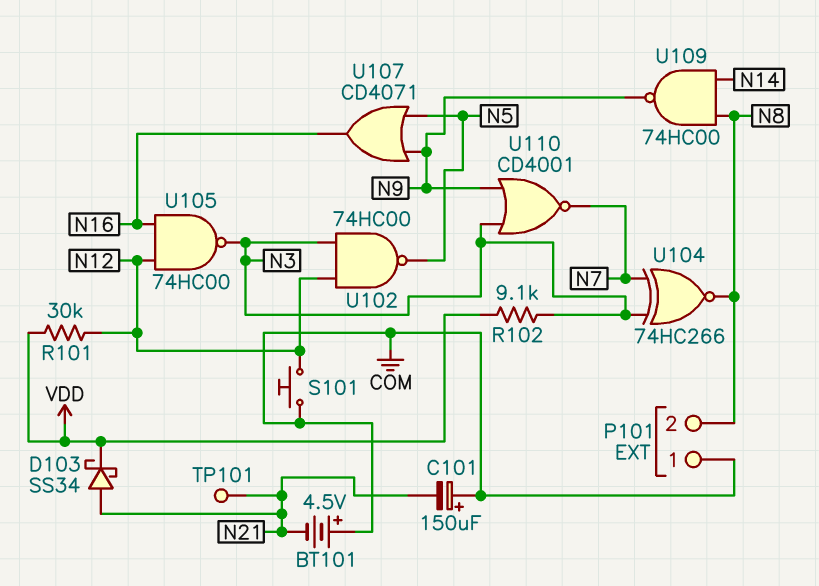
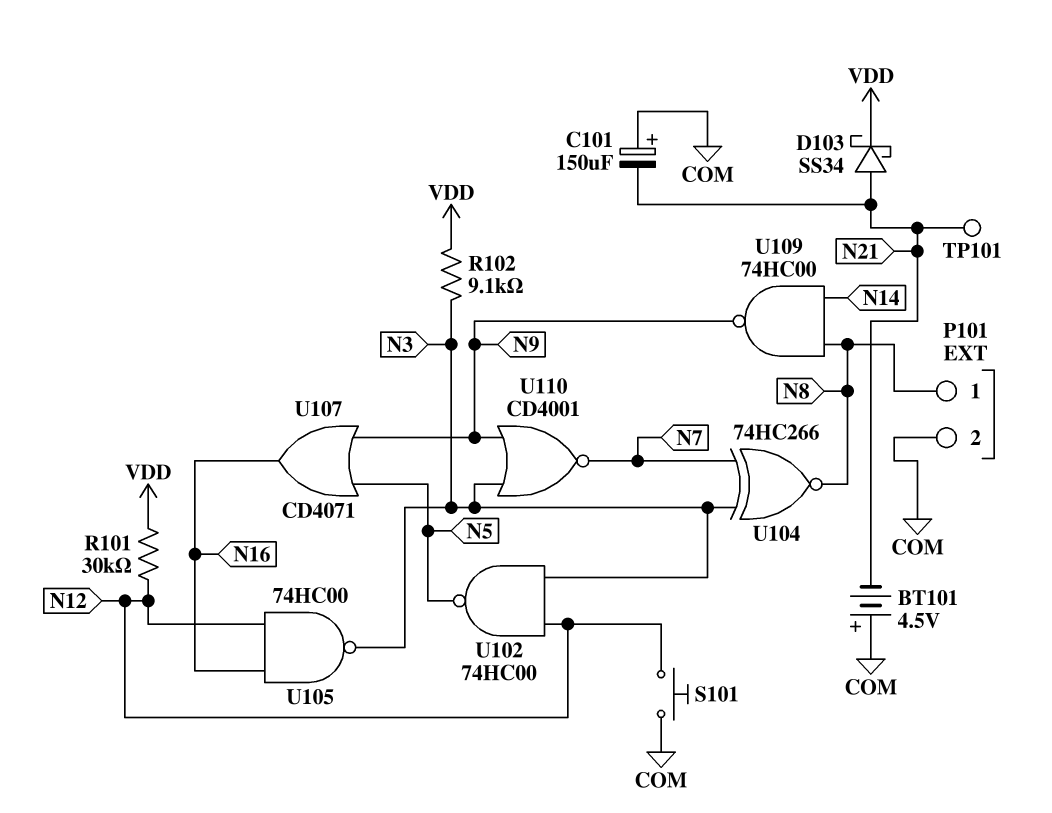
P101 pin 1: COM -> N8
P101 pin 2: N8 -> COM

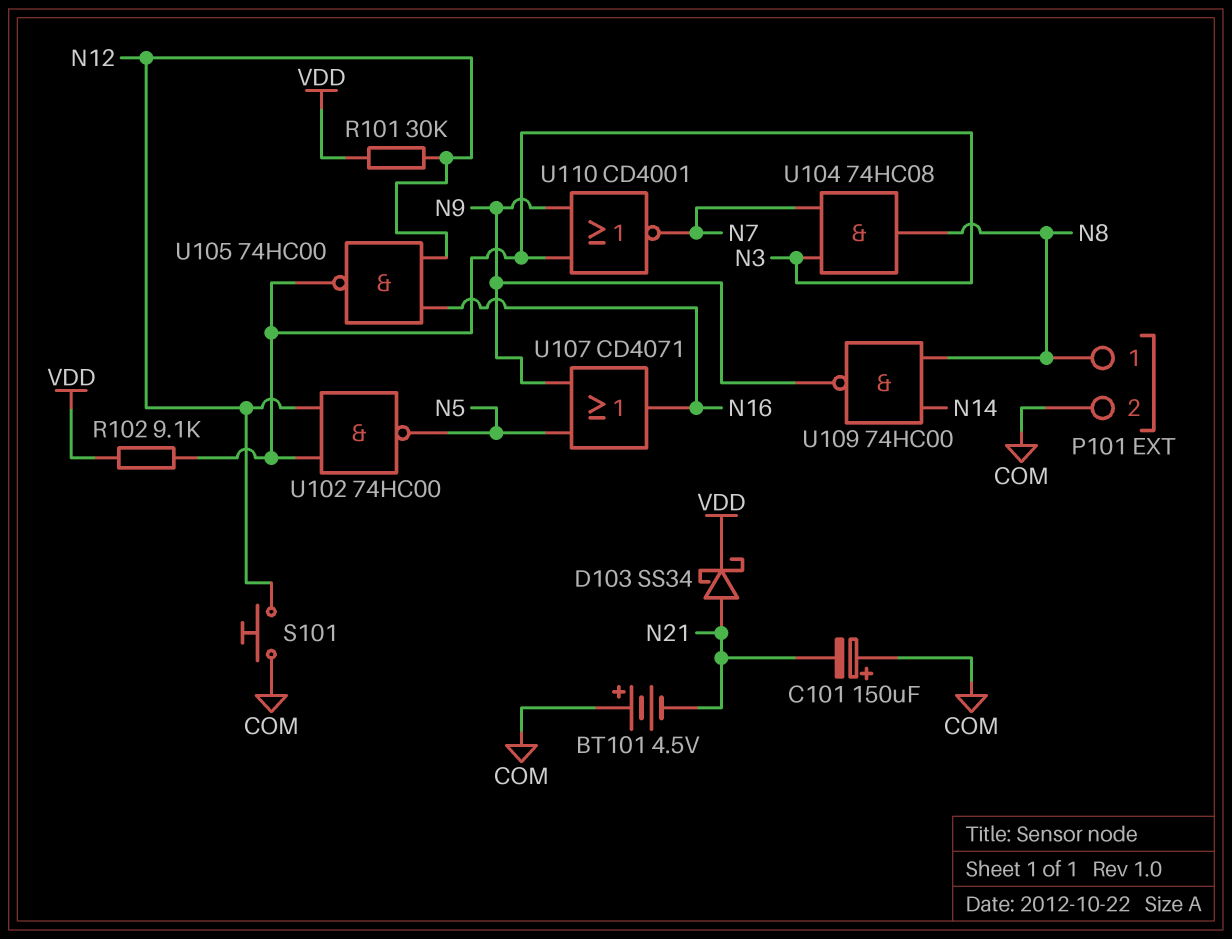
TP101: test point (N21) -> none
U104: XNOR 74HC266 (in N3, in N7, out N8) -> AND 74HC08 (in N3, in N7, out N8)

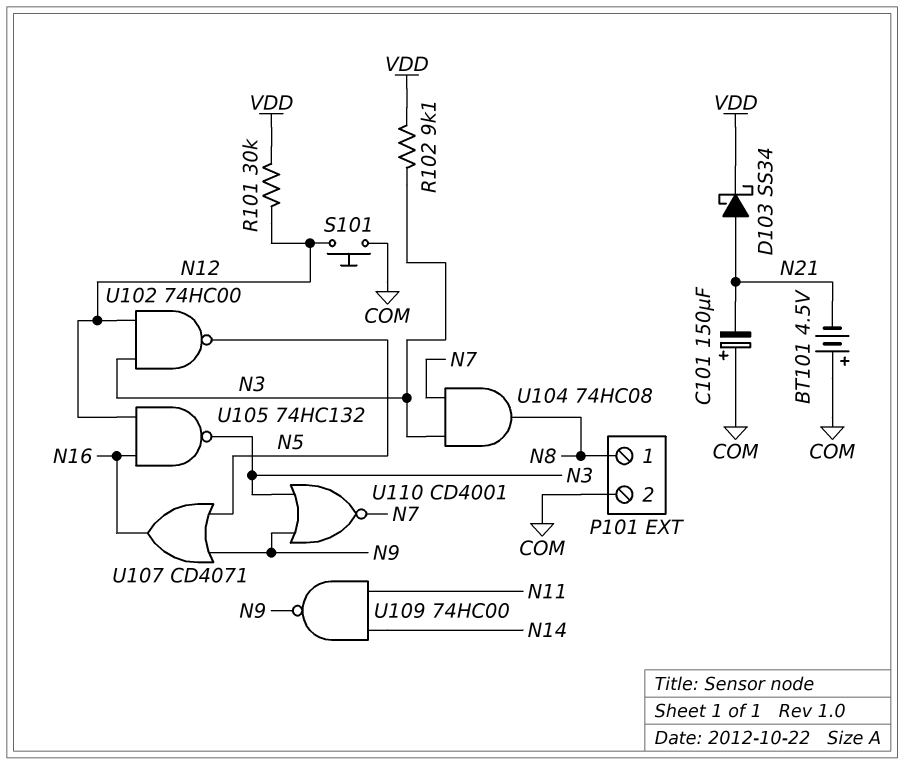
U105: NAND 74HC00 (in N12, in N16, out N3) -> NAND 74HC132 (in N12, in N16, out N3)
U109: NAND 74HC00 (in N8, in N14, out N9) -> NAND 74HC00 (in N11, in N14, out N9)

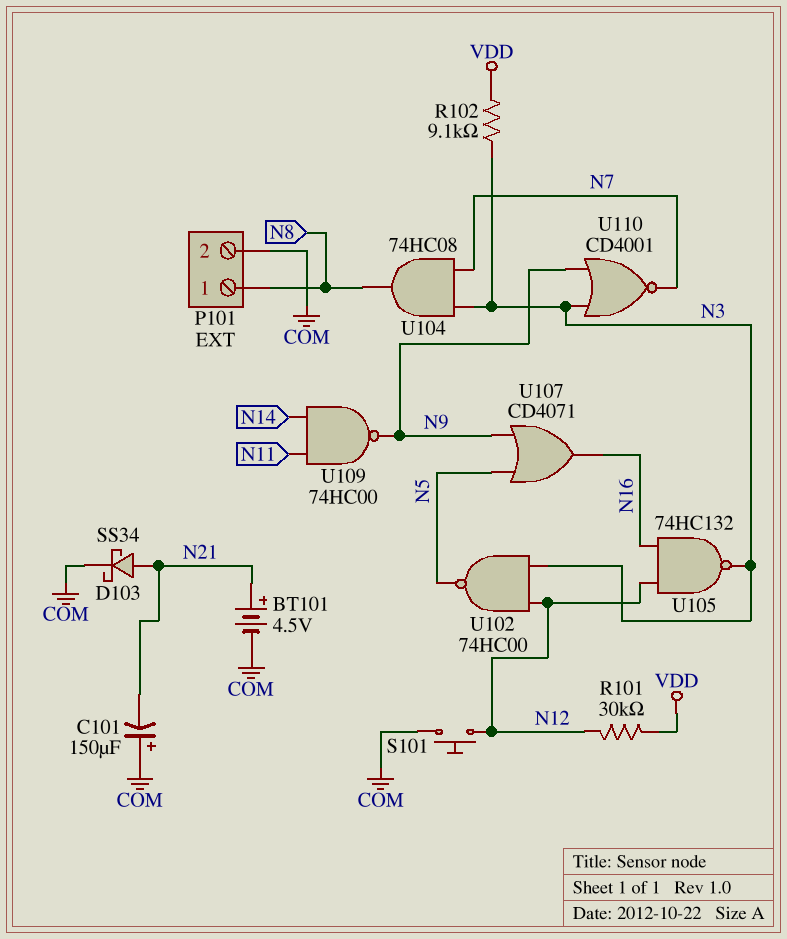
BT101: 4.5V (plus COM, minus N21) -> 4.5V (plus N21, minus COM)
D103: schottky SS34 (A N21, K VDD) -> schottky SS34 (A N21, K COM)

